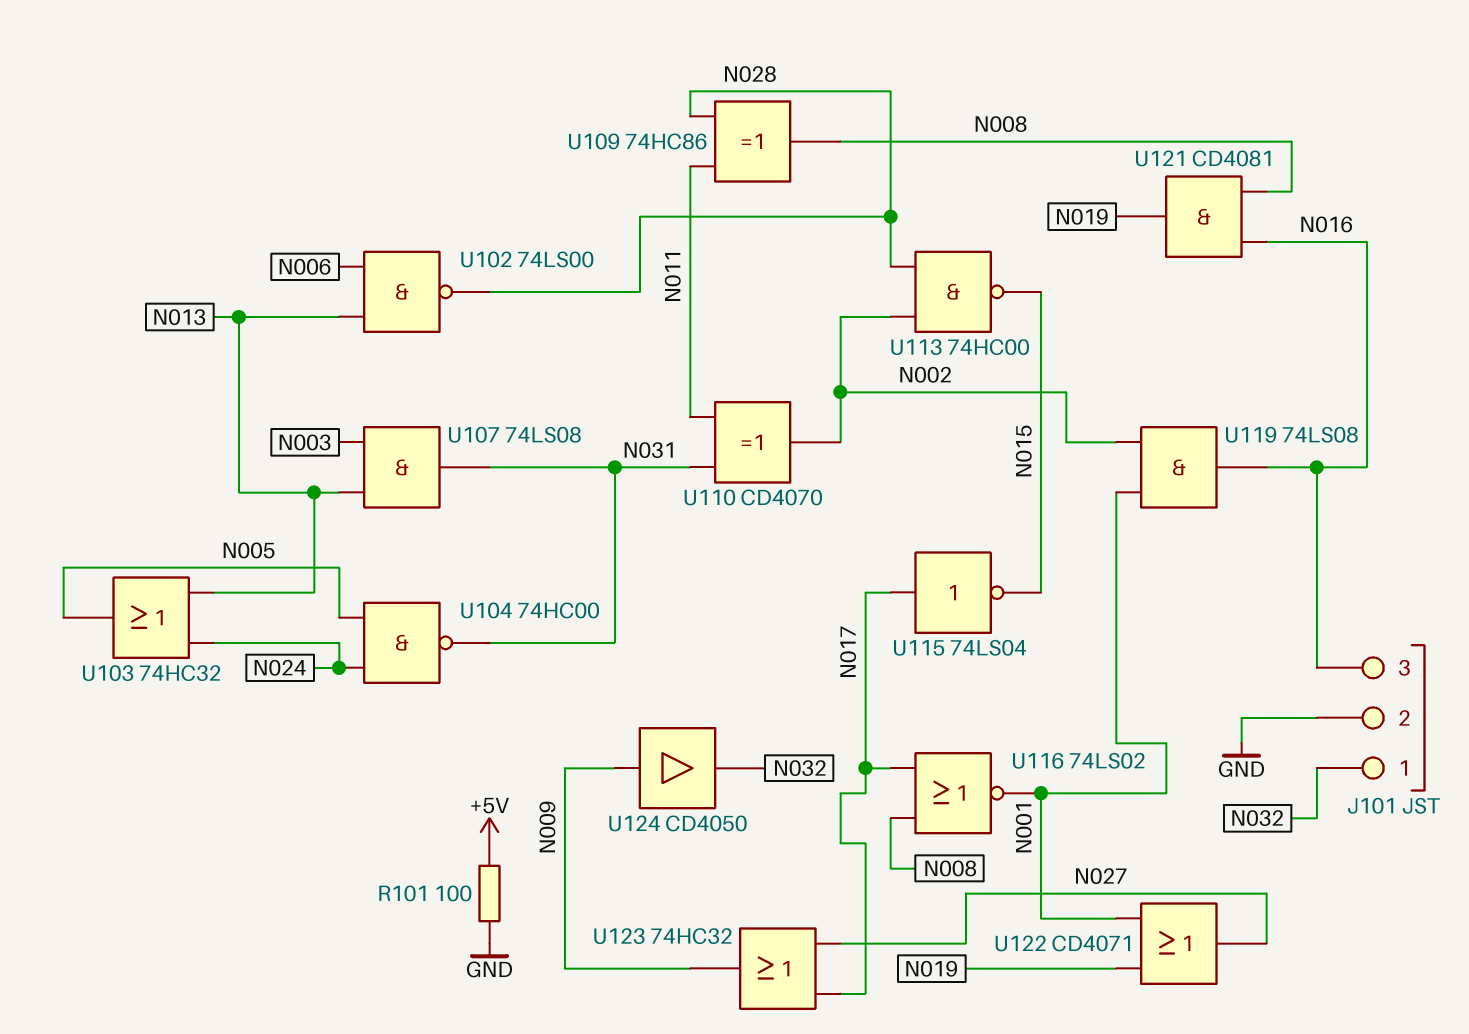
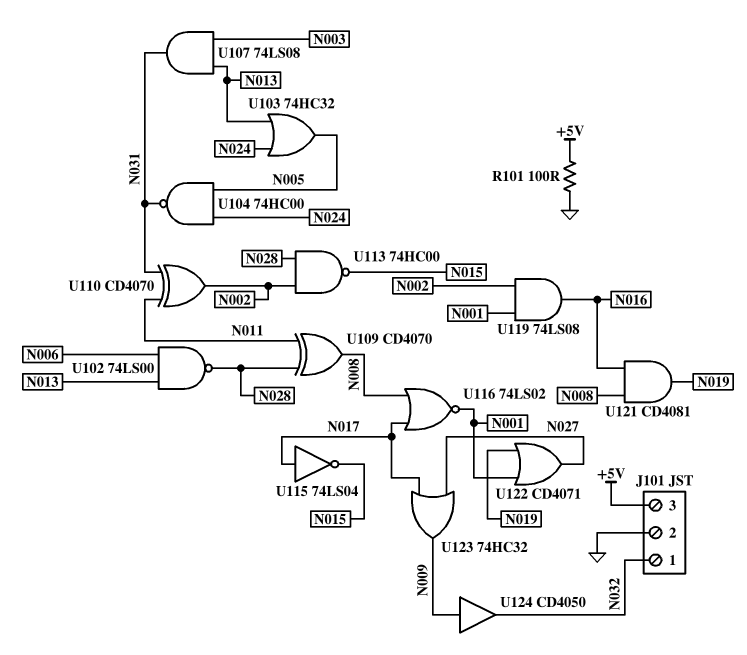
J101 pin 3: N016 -> +5V
U109: XOR 74HC86 (in N011, in N028, out N008) -> XOR CD4070 (in N011, in N028, out N008)

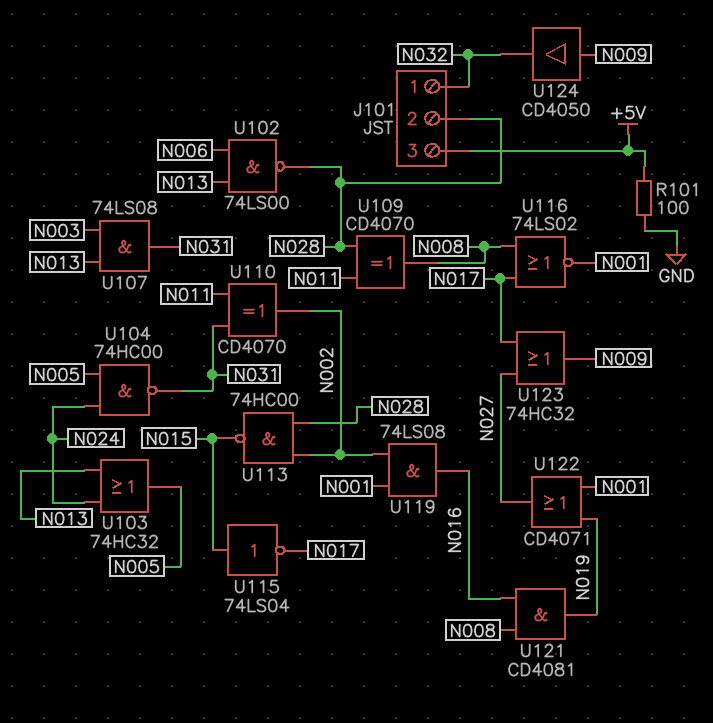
J101 pin 2: GND -> N028
U115: NOT 74LS04 (in N017, out N015) -> NOT 74LS04 (in N015, out N017)

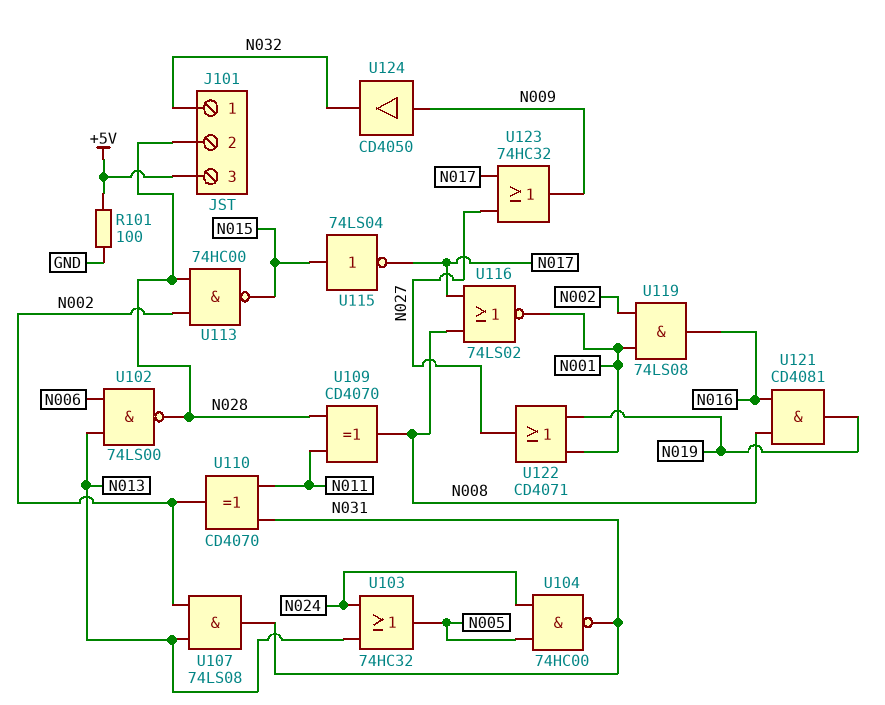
U107: AND 74LS08 (in N003, in N013, out N031) -> AND 74LS08 (in N002, in N013, out N031)

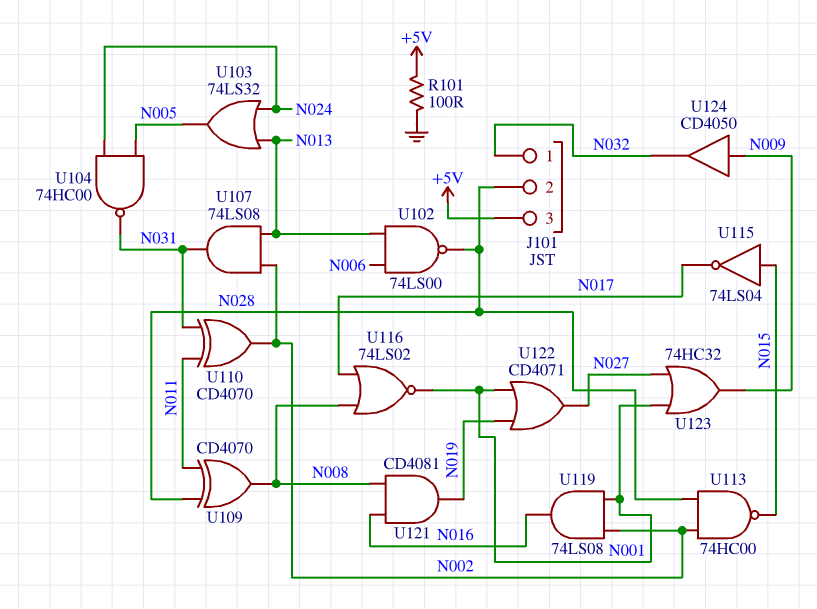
U103: OR 74HC32 (in N013, in N024, out N005) -> OR 74LS32 (in N013, in N024, out N005)
U123: OR 74HC32 (in N017, in N027, out N009) -> OR 74HC32 (in N001, in N027, out N009)

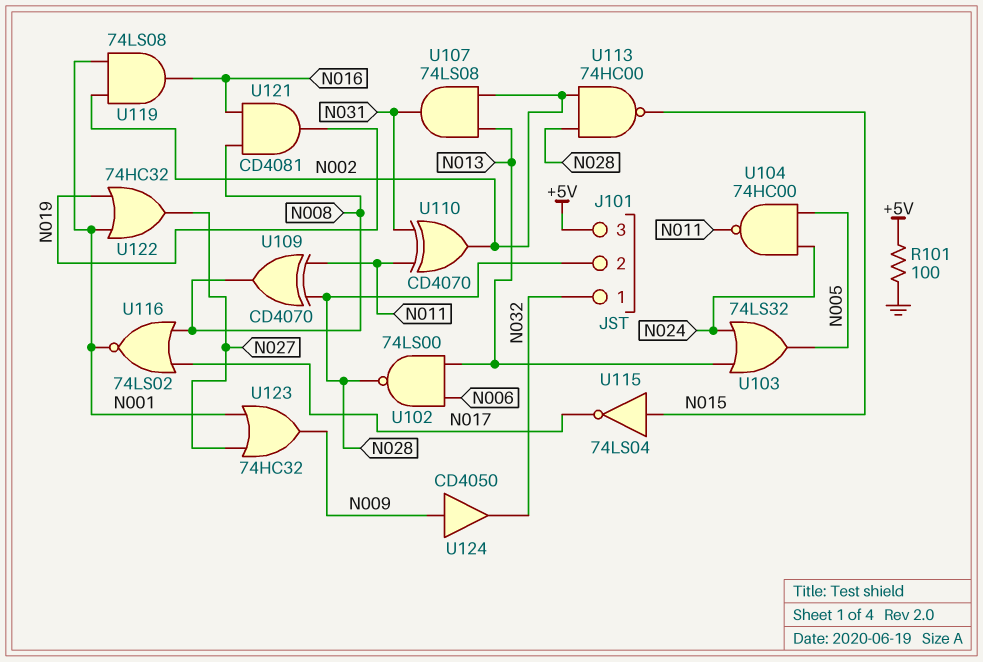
U104: NAND 74HC00 (in N005, in N024, out N031) -> NAND 74HC00 (in N005, in N024, out N011)
U122: OR CD4071 (in N001, in N019, out N027) -> OR 74HC32 (in N001, in N019, out N027)

